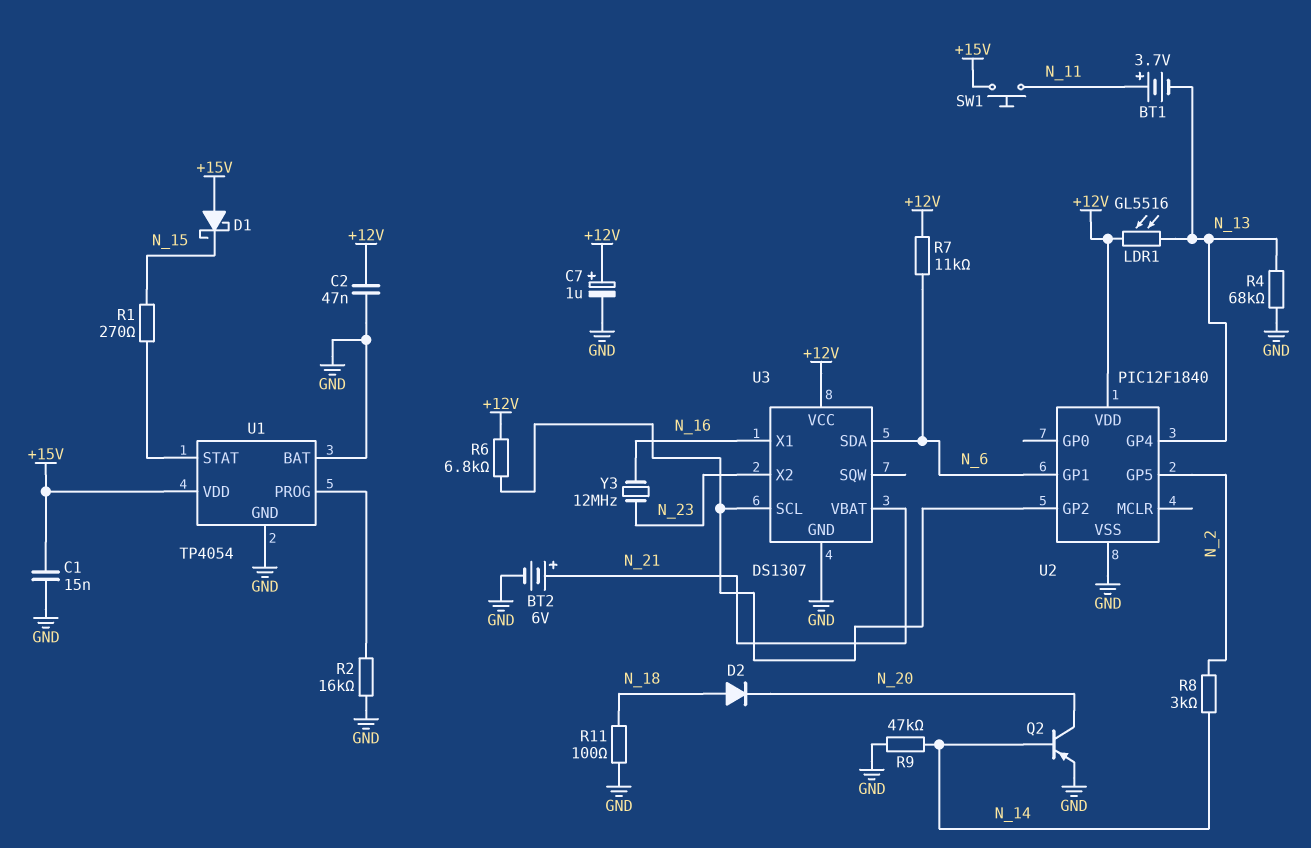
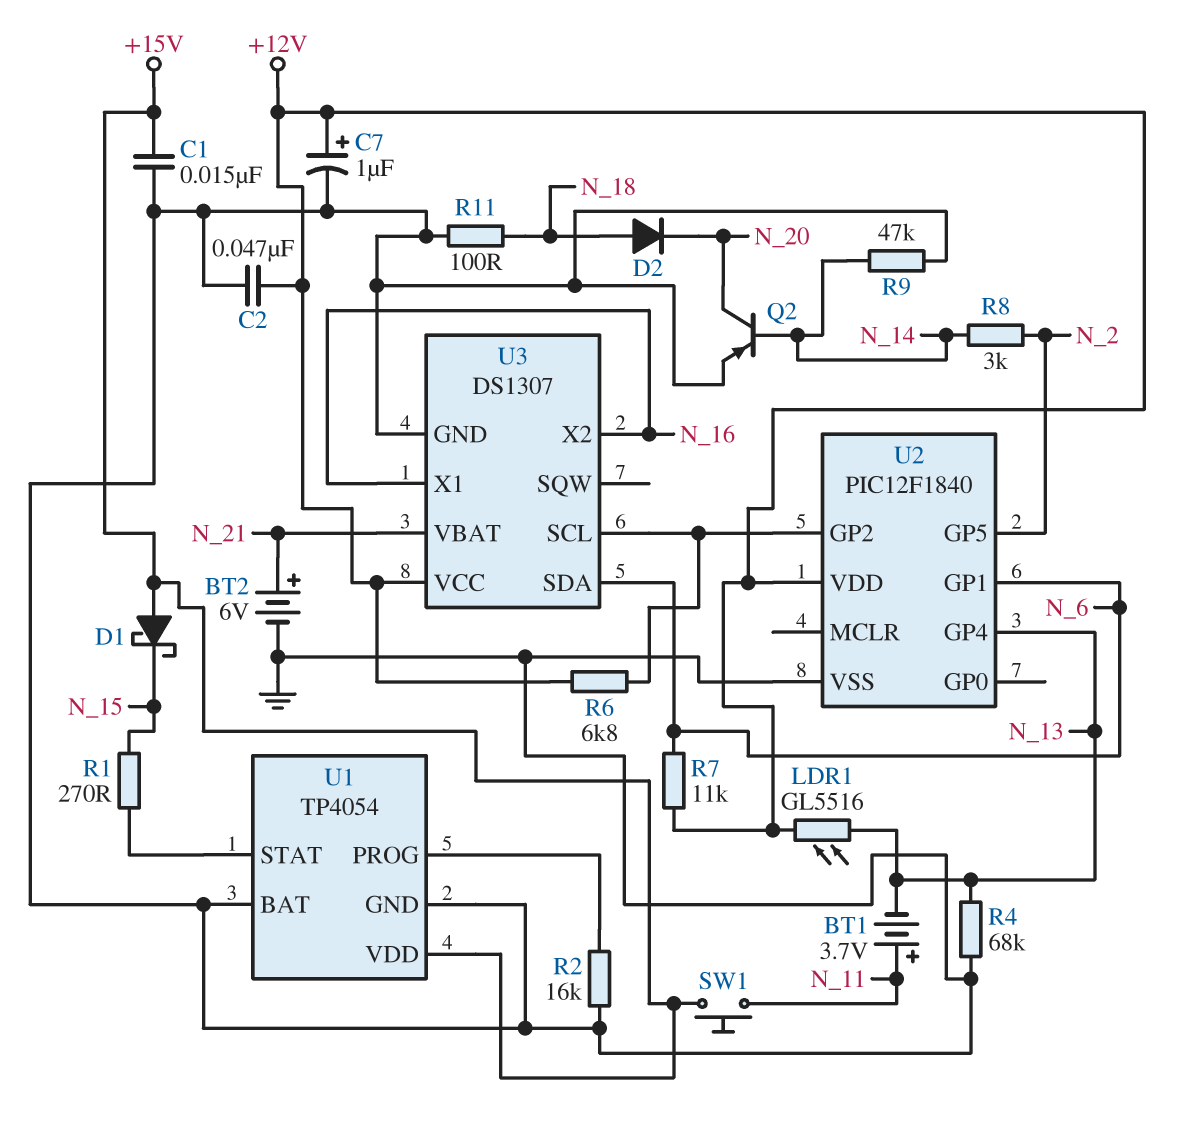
U3 pin X2: N_23 -> N_16
Y3: 12MHz (N_16, N_23) -> none

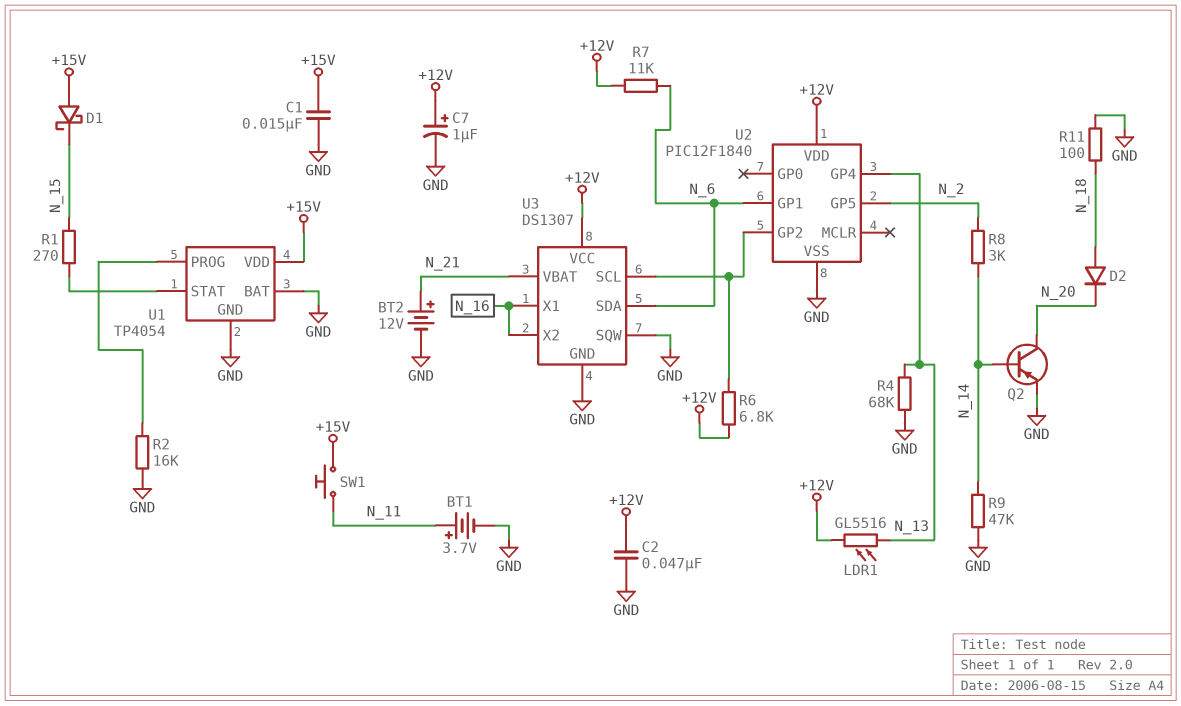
BT1: 3.7V (plus N_11, minus N_13) -> 3.7V (plus N_11, minus GND)
BT2: 6V (plus N_21, minus GND) -> 12V (plus N_21, minus GND)
U3 pin SQW: none -> GND

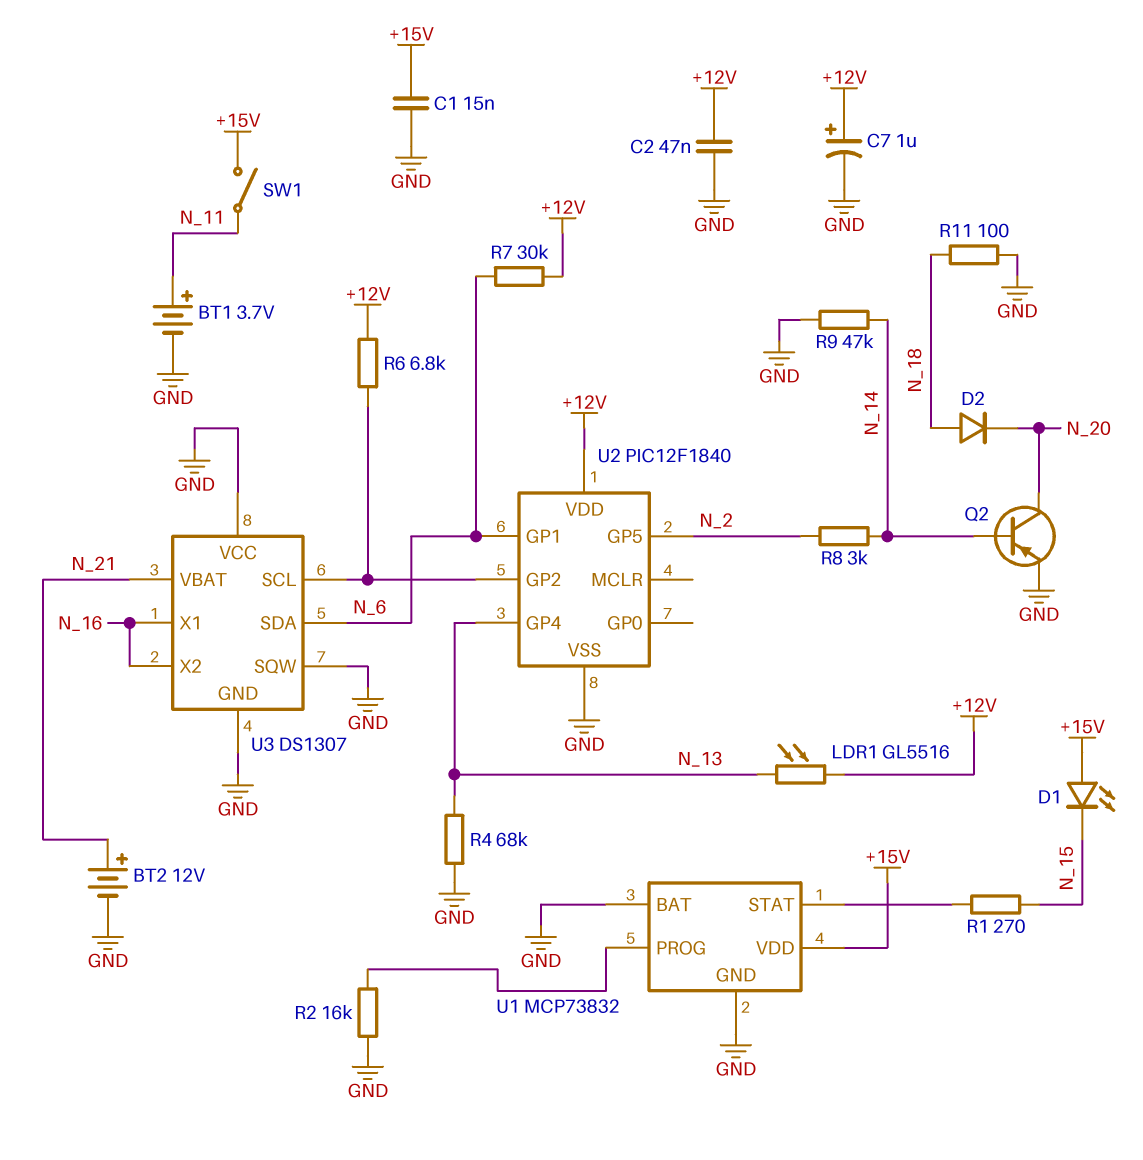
D1: schottky (A +15V, K N_15) -> LED (A +15V, K N_15)
R7: 11k (+12V, N_6) -> 30k (+12V, N_6)
SW1: button (+15V, N_11) -> switch (+15V, N_11)
U1: TP4054 -> MCP73832
U3 pin VCC: +12V -> GND

